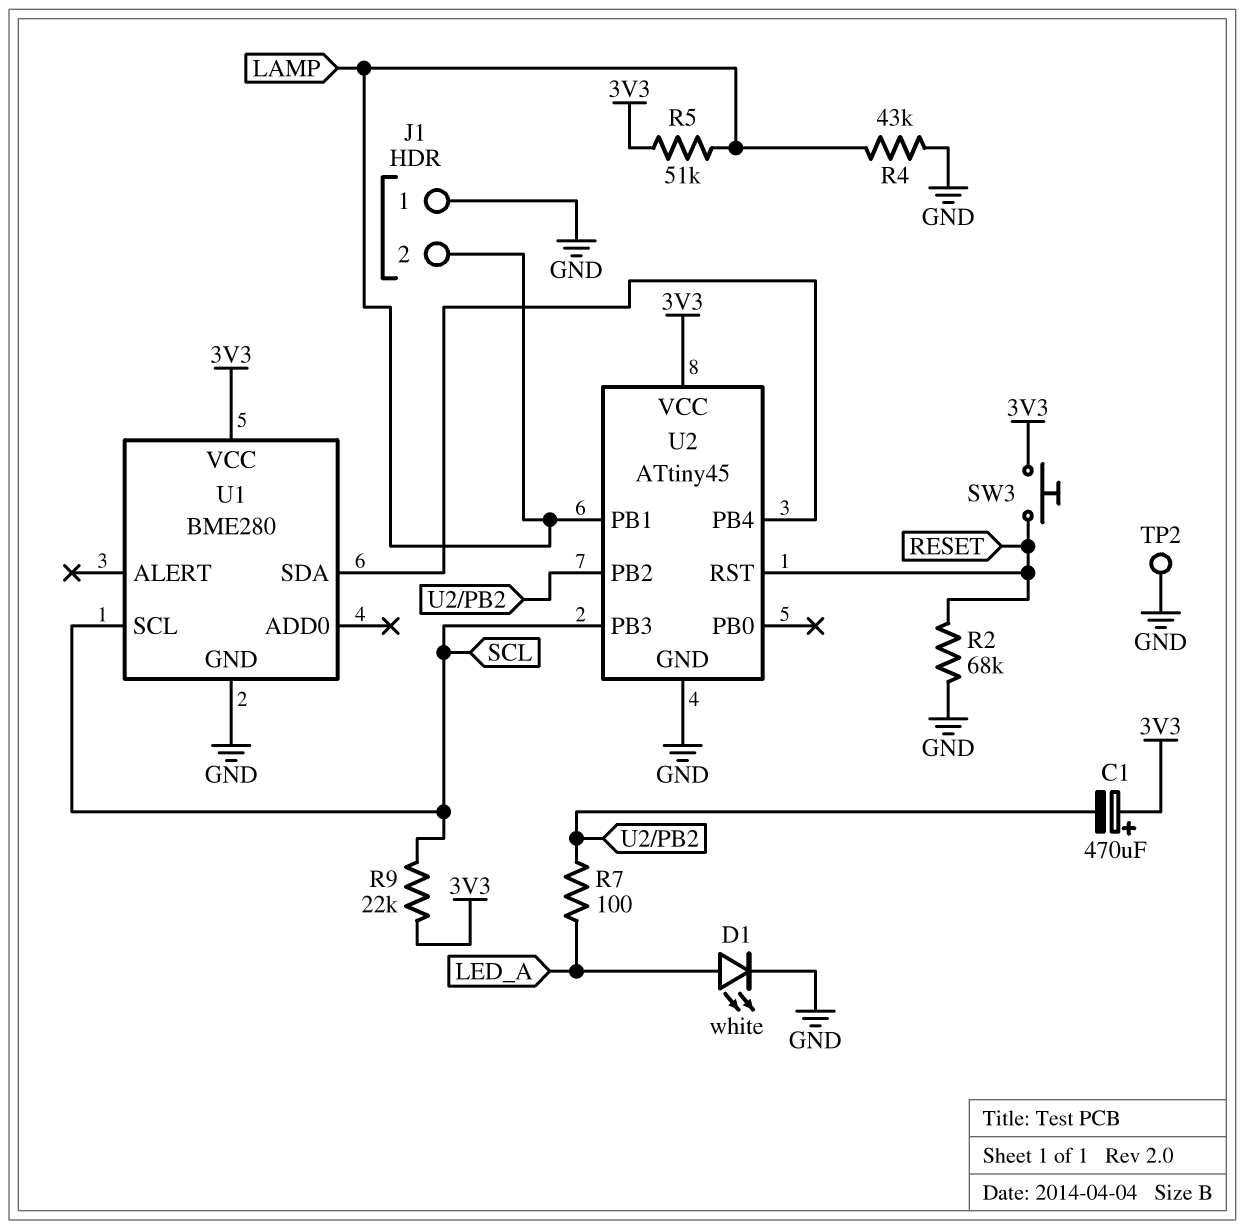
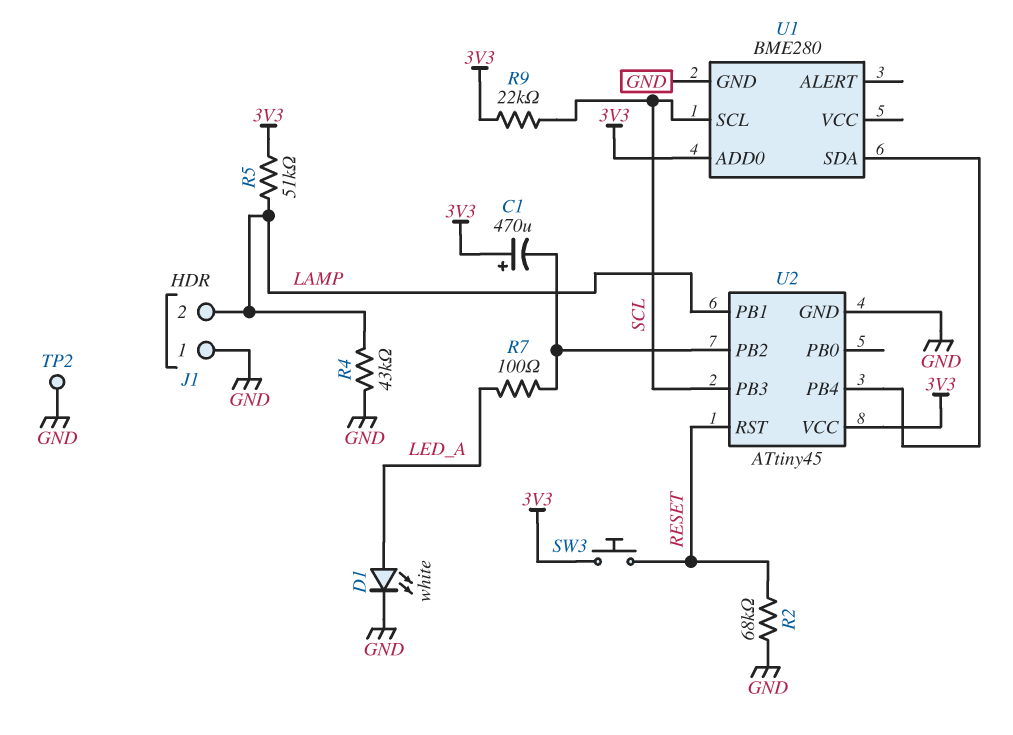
U1 pin ADD0: none -> 3V3
U1 pin VCC: 3V3 -> none

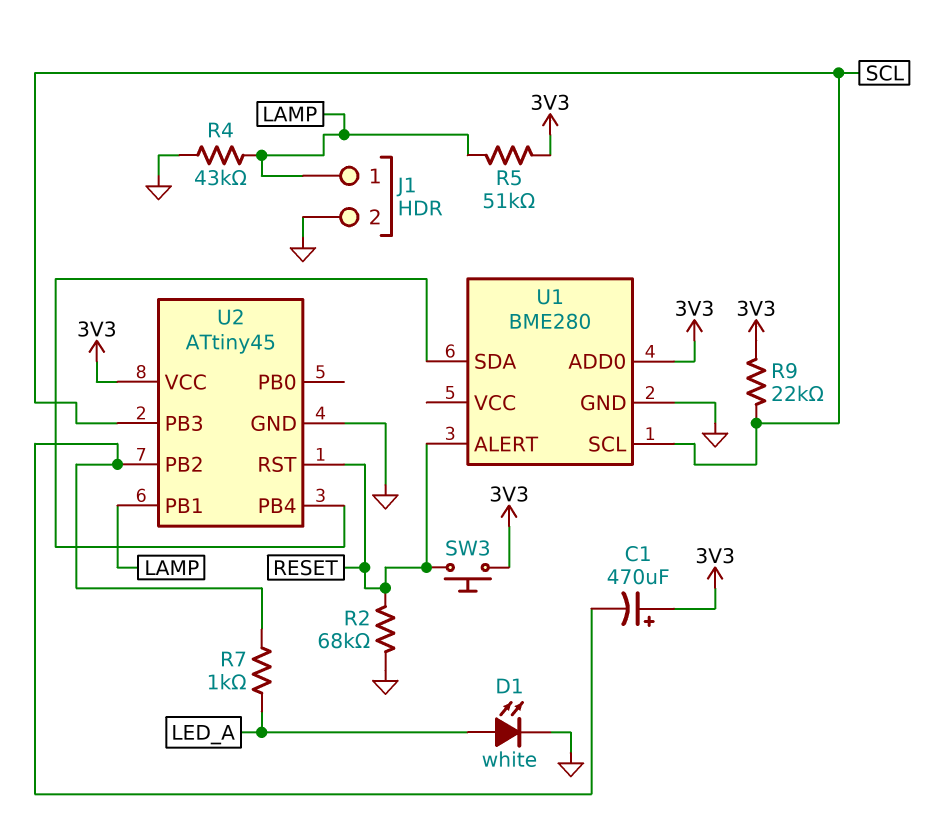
J1 pin 1: GND -> LAMP
J1 pin 2: LAMP -> GND
R7: 100 (LED_A, U2/PB2) -> 1k (LED_A, U2/PB2)
TP2: test point (GND) -> none
U1 pin ALERT: none -> RESET

